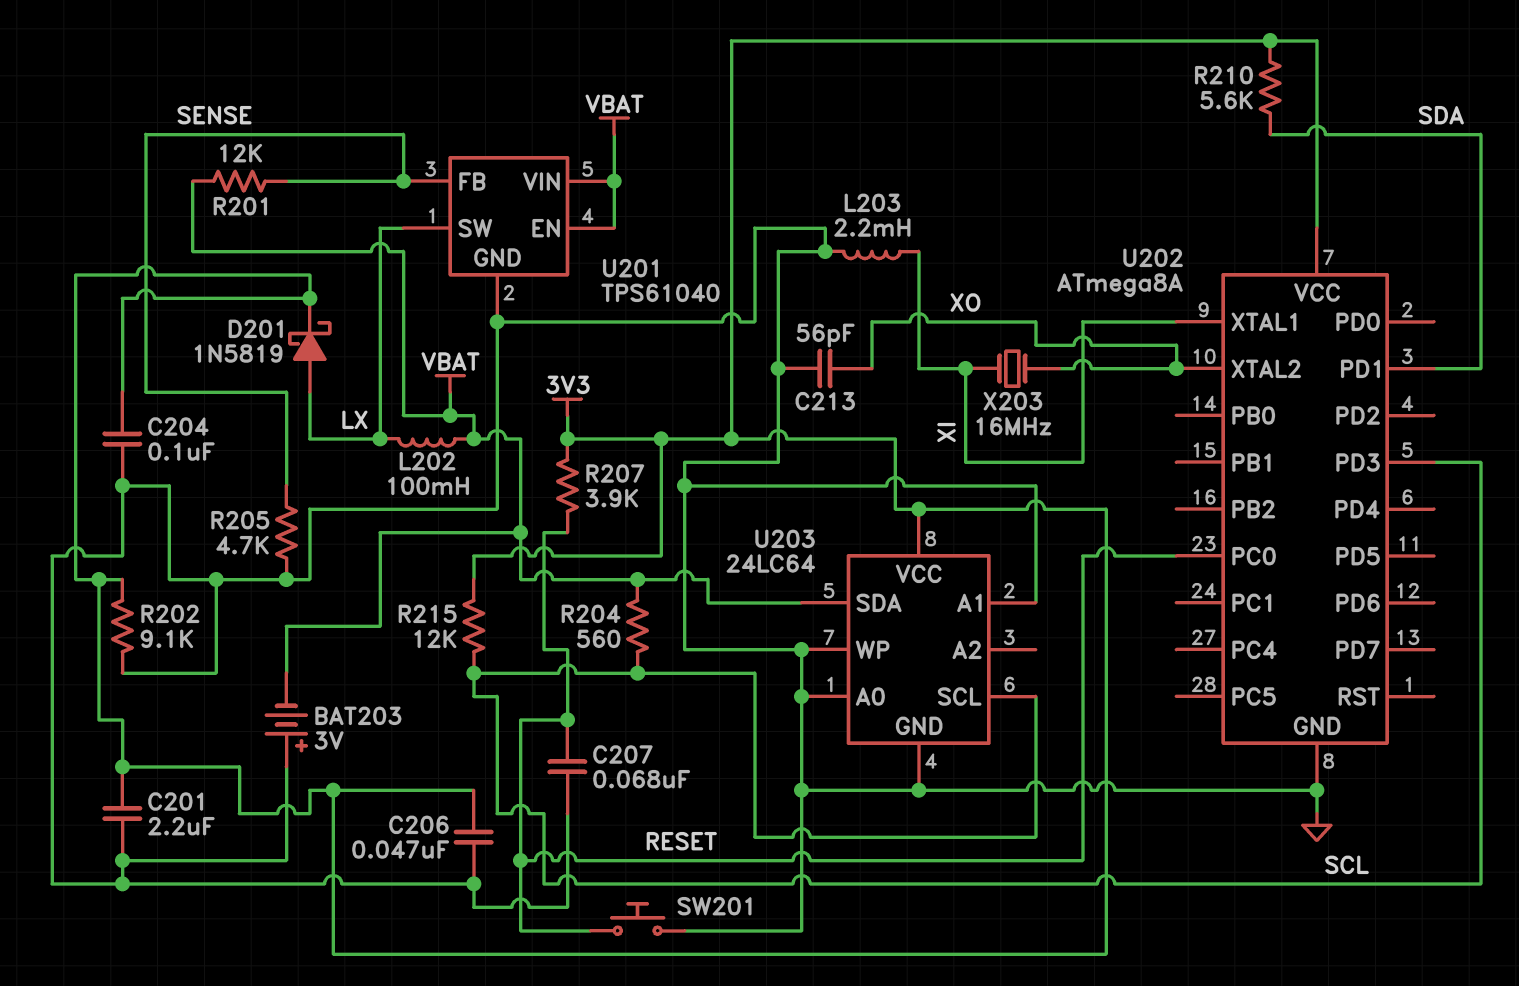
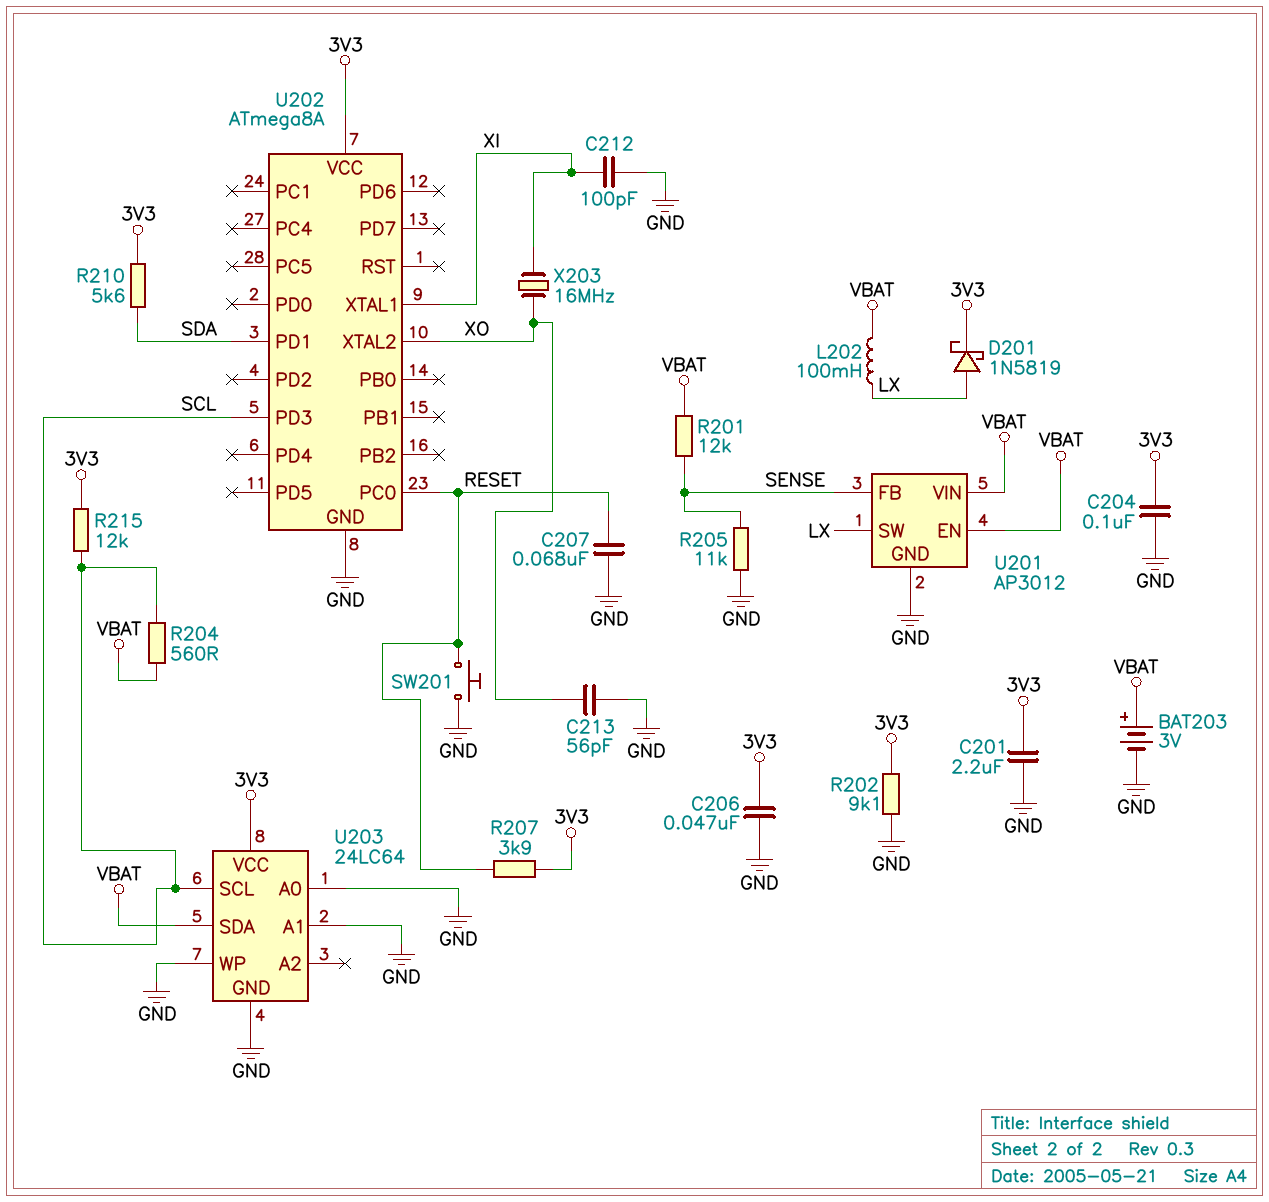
BAT203: 3V (plus GND, minus VBAT) -> 3V (plus VBAT, minus GND)
C212: none -> 100pF (GND, XI)
L203: 2.2mH (GND, XI) -> none
R205: 4.7k (GND, SENSE) -> 11k (GND, SENSE)
U201: TPS61040 -> AP3012

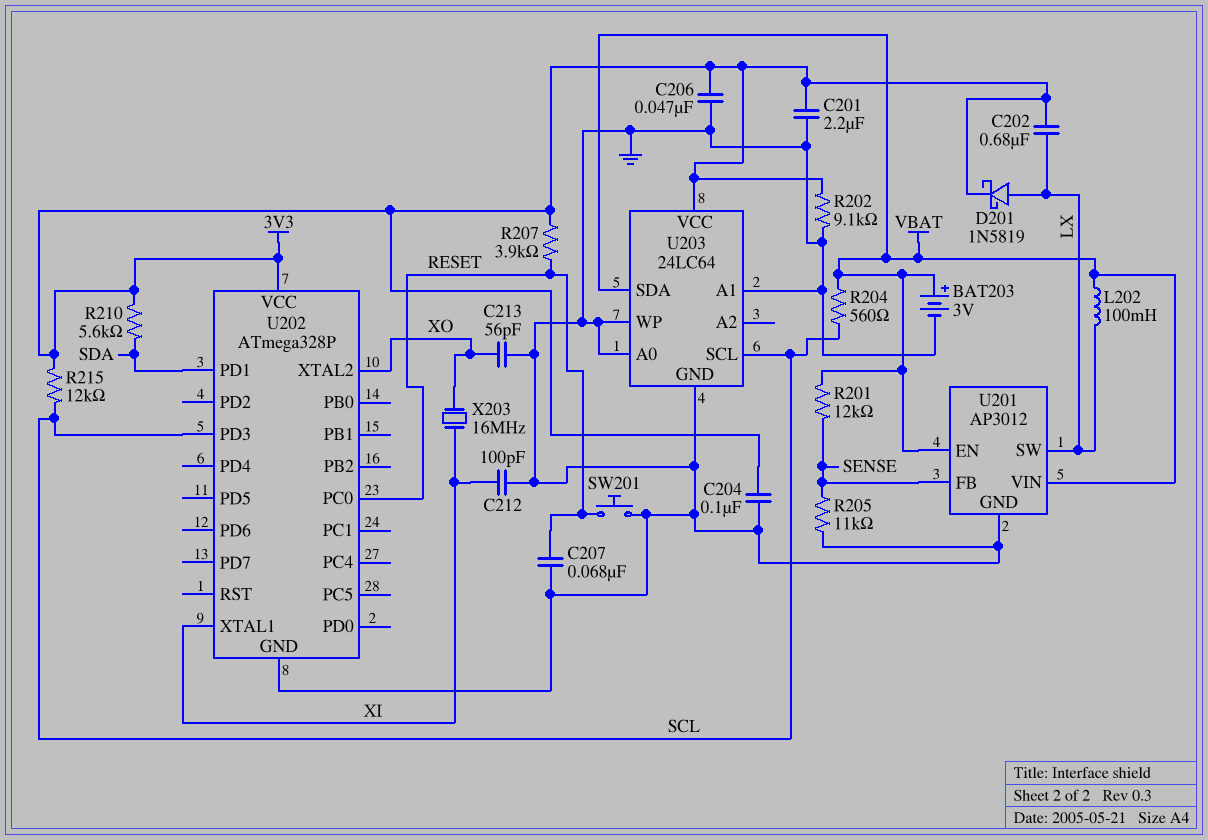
C202: none -> 680nF (3V3, LX)
U202: ATmega8A -> ATmega328P

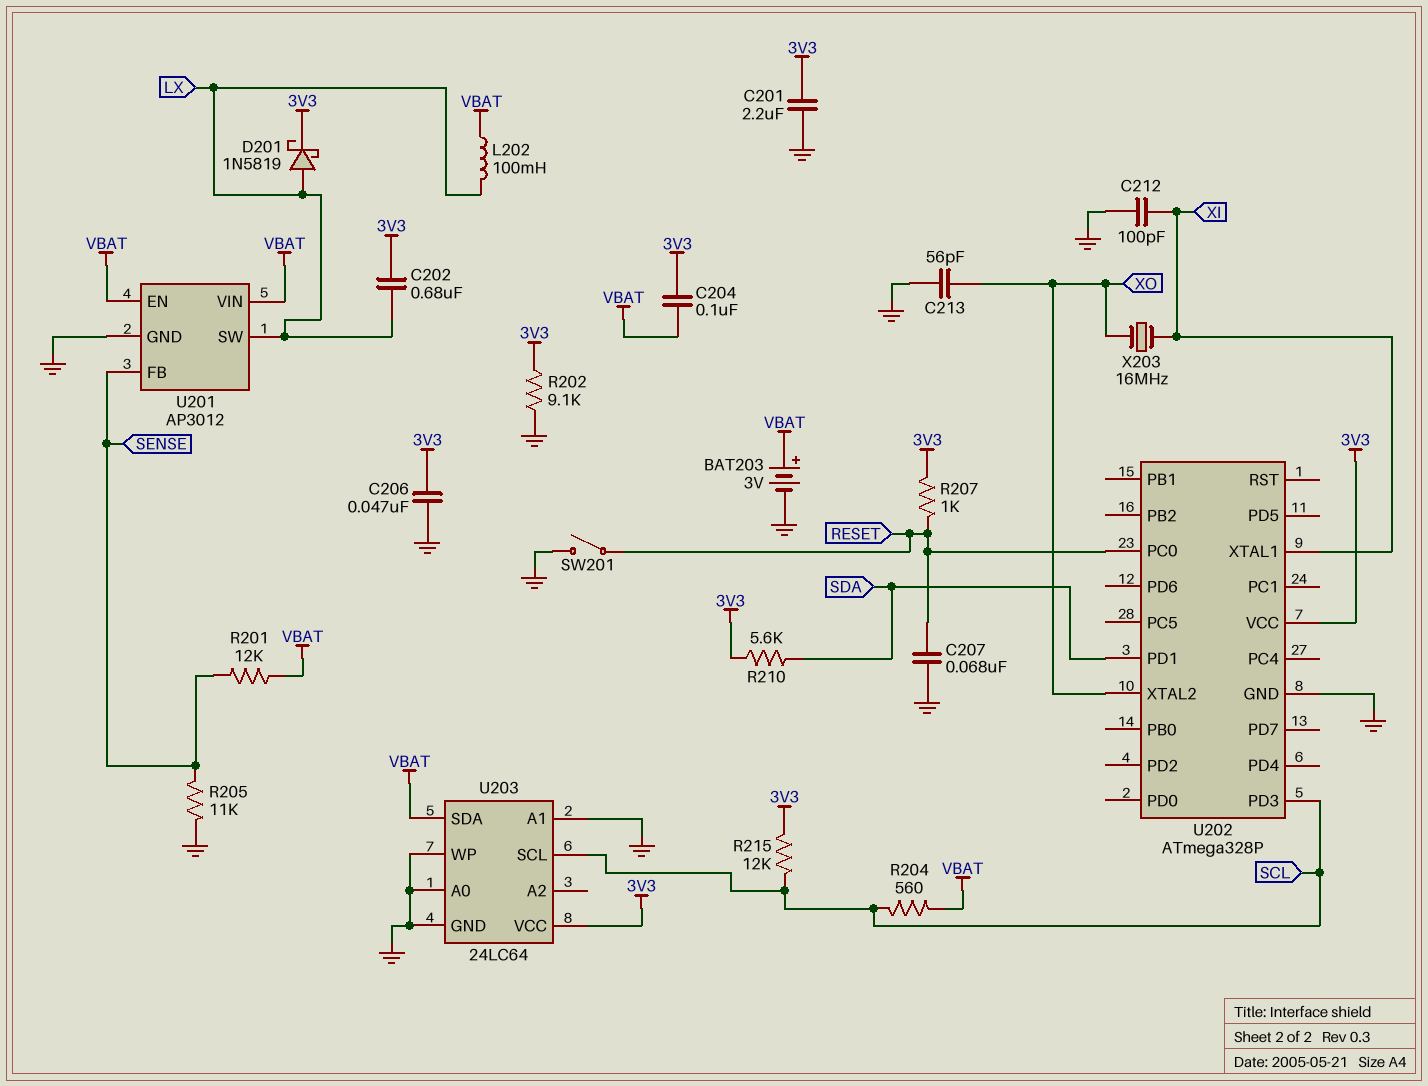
C204: 100nF (3V3, GND) -> 100nF (3V3, VBAT)
R207: 3.9k (3V3, RESET) -> 1k (3V3, RESET)
SW201: button (GND, RESET) -> switch (GND, RESET)

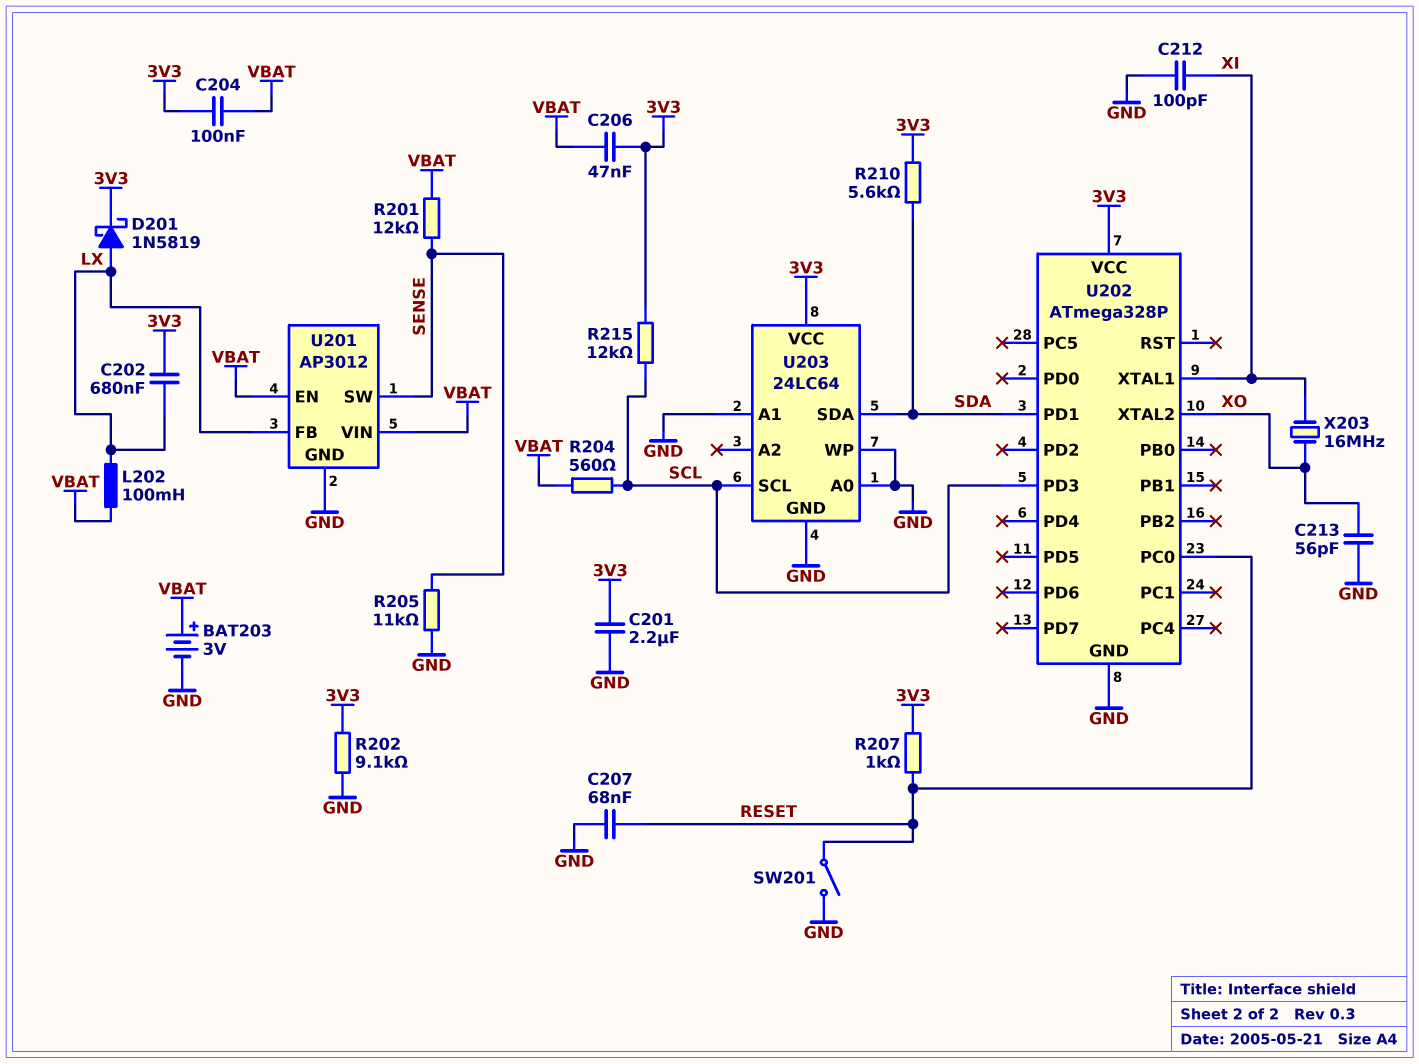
C206: 47nF (3V3, GND) -> 47nF (3V3, VBAT)
U201 pin FB: SENSE -> LX
U201 pin SW: LX -> SENSE
U203 pin SDA: VBAT -> SDA

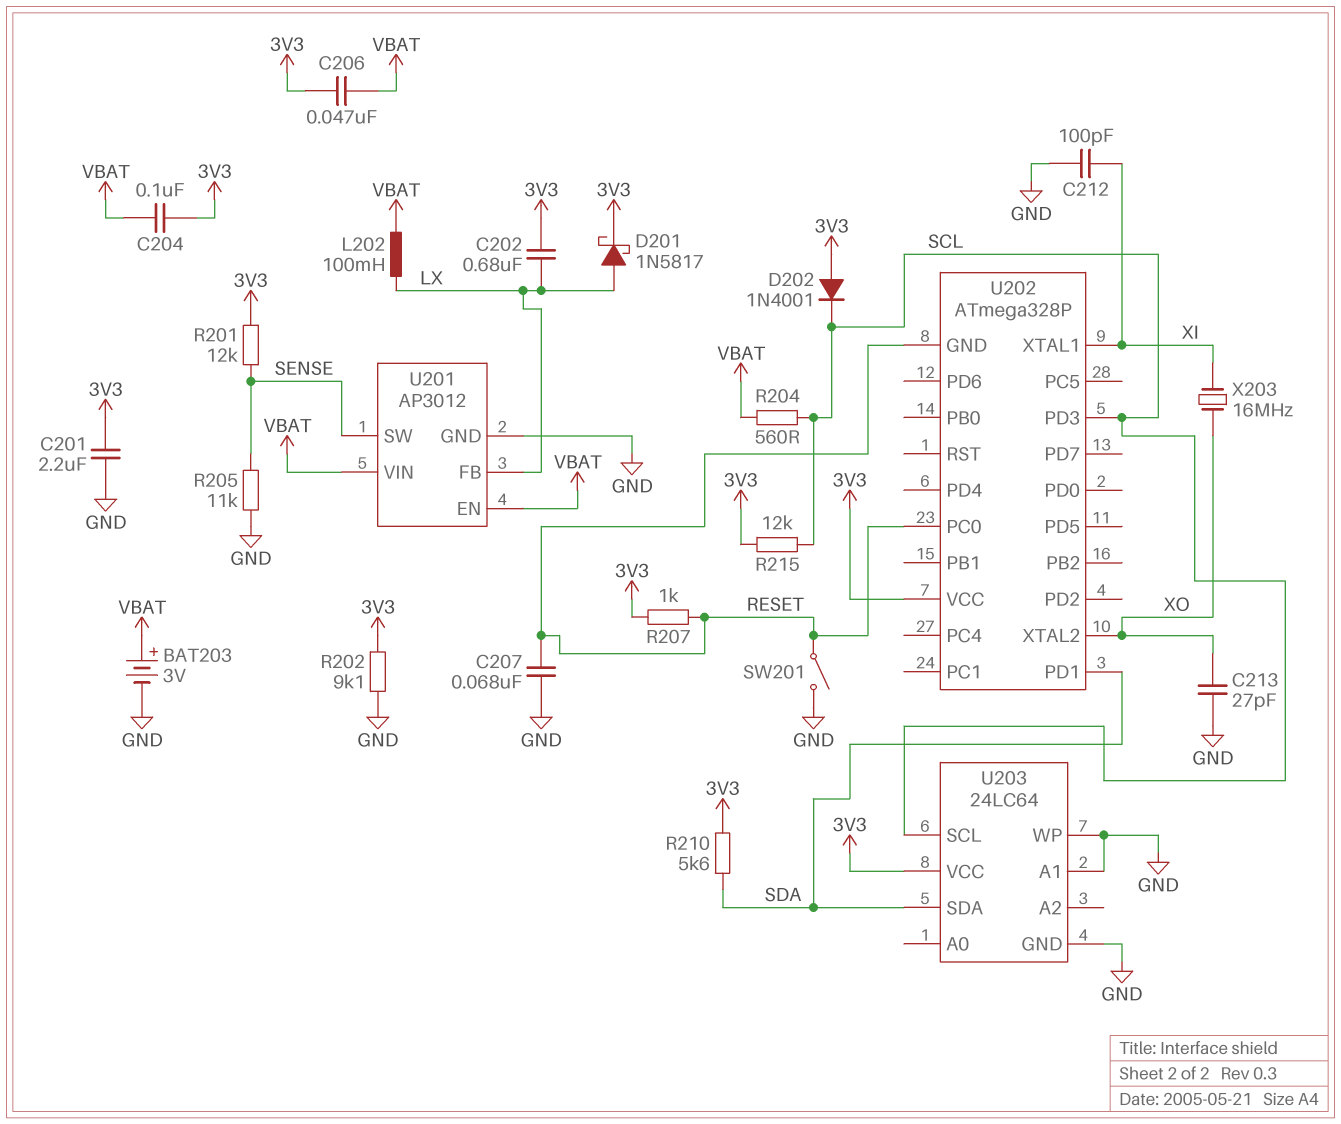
C213: 56pF (GND, XO) -> 27pF (GND, XO)
D201: schottky 1N5819 (A LX, K 3V3) -> schottky 1N5817 (A LX, K 3V3)
D202: none -> diode 1N4001 (A 3V3, K SCL)
R201: 12k (SENSE, VBAT) -> 12k (3V3, SENSE)
U202 pin GND: GND -> RESET
U203 pin A0: GND -> none

